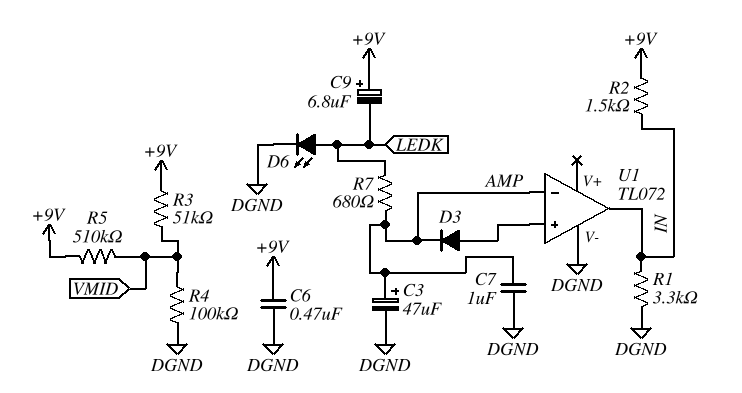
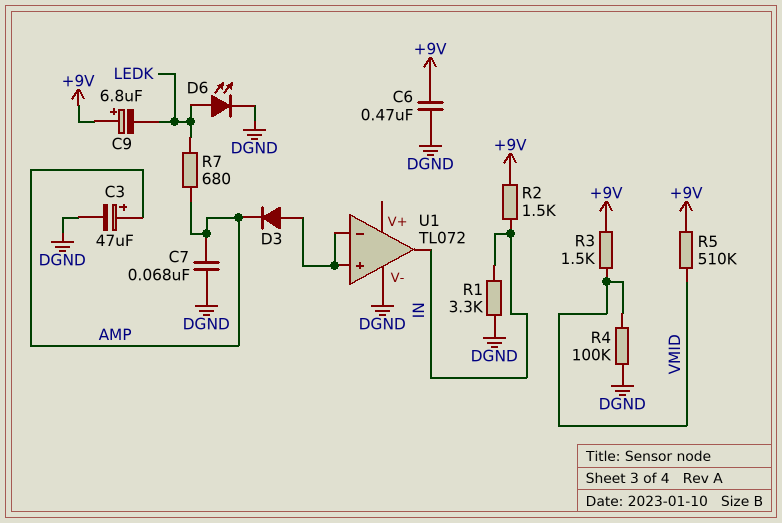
C7: 1uF (AMP, DGND) -> 68nF (AMP, DGND)
R3: 51k (+9V, VMID) -> 1.5k (+9V, VMID)
U1 pin in-: AMP -> U1/in+

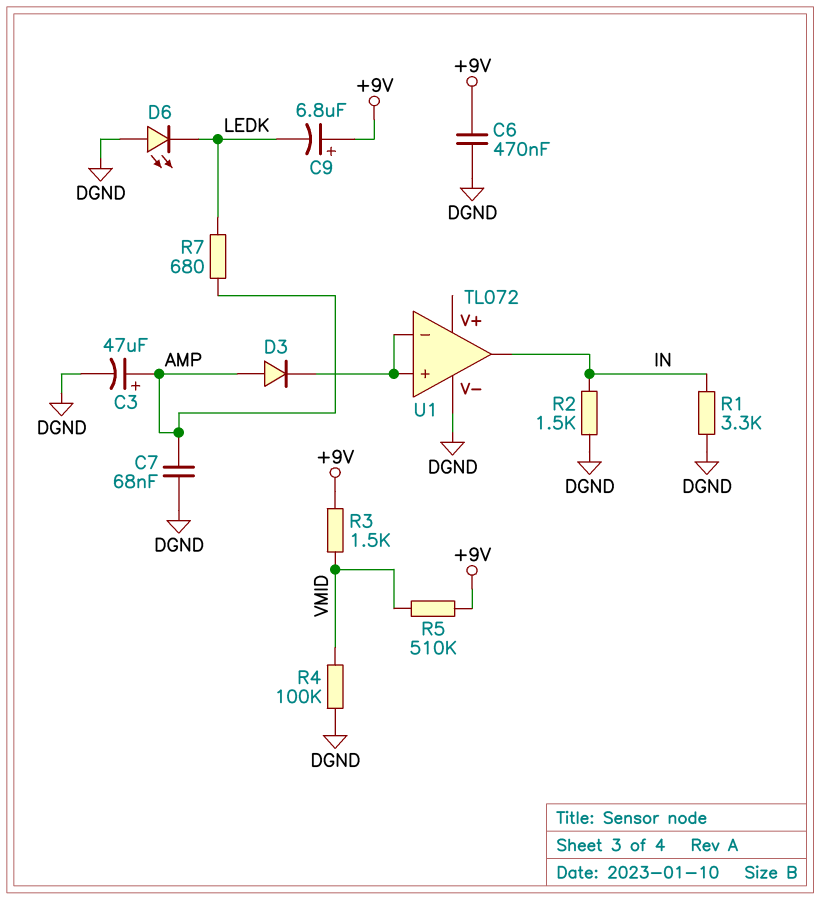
D3: diode (A U1/in+, K AMP) -> diode (A AMP, K U1/in+)
D6: LED (A LEDK, K DGND) -> LED (A DGND, K LEDK)
R2: 1.5k (+9V, IN) -> 1.5k (DGND, IN)

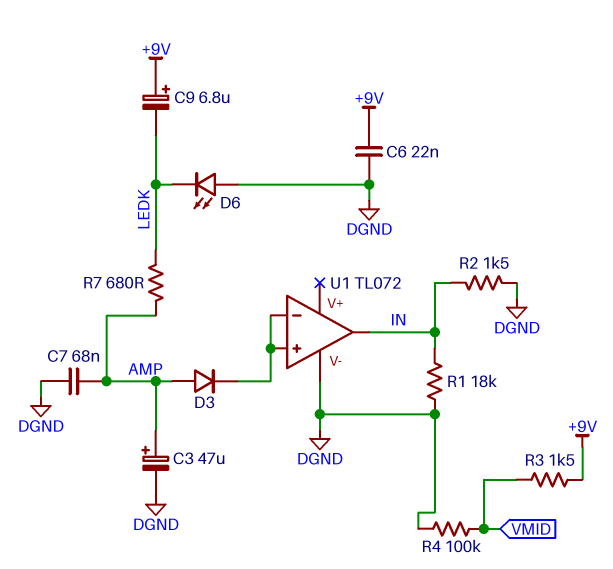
C6: 470nF (+9V, DGND) -> 22nF (+9V, DGND)
R1: 3.3k (DGND, IN) -> 18k (DGND, IN)
R5: 510k (+9V, VMID) -> none

